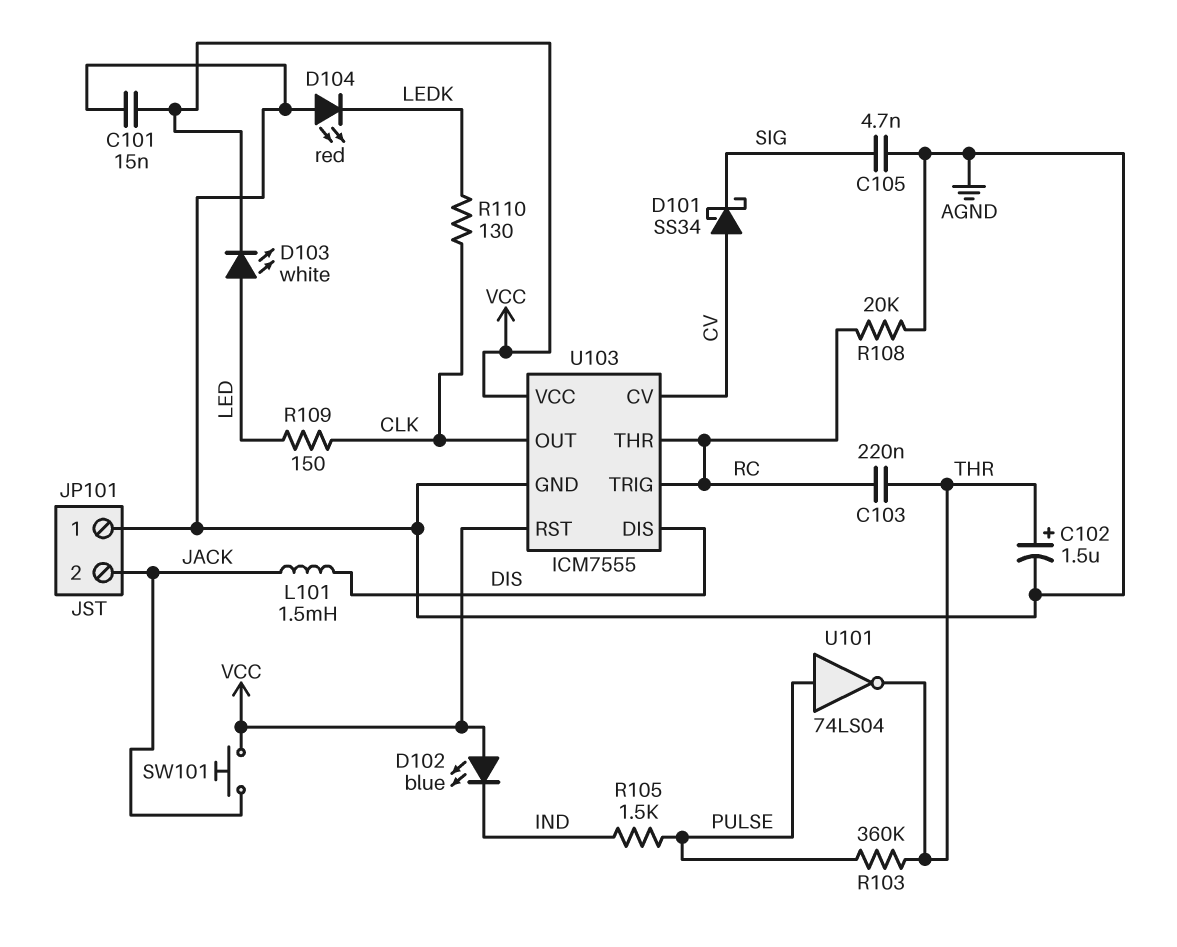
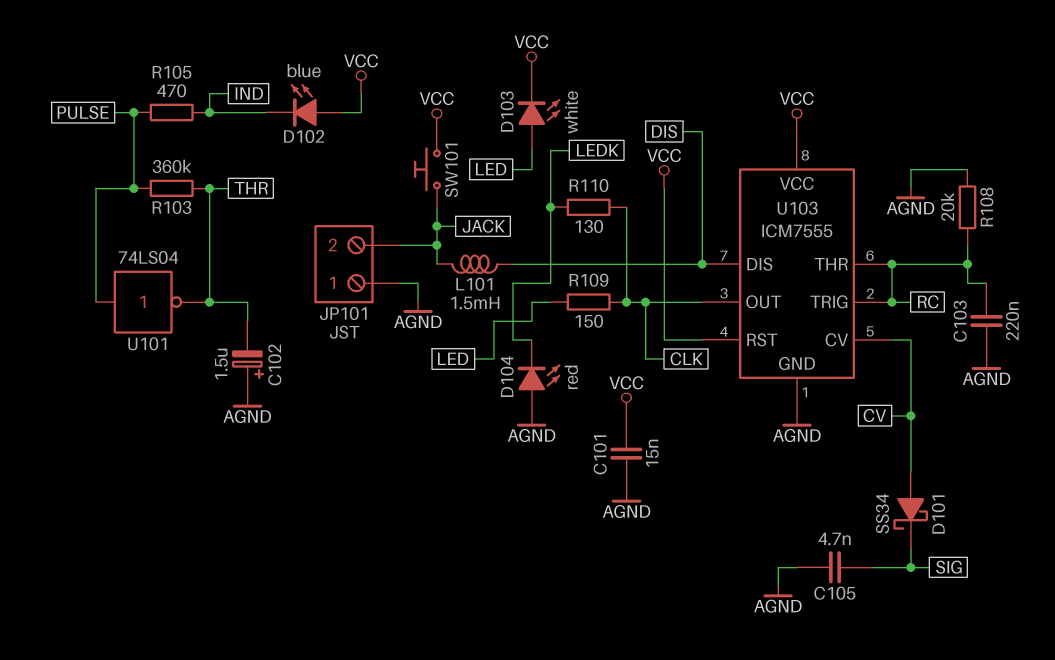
C102: 1.5uF (plus THR, minus AGND) -> 1.5uF (plus AGND, minus THR)
C103: 220nF (RC, THR) -> 220nF (AGND, RC)
R105: 1.5k (IND, PULSE) -> 470 (IND, PULSE)

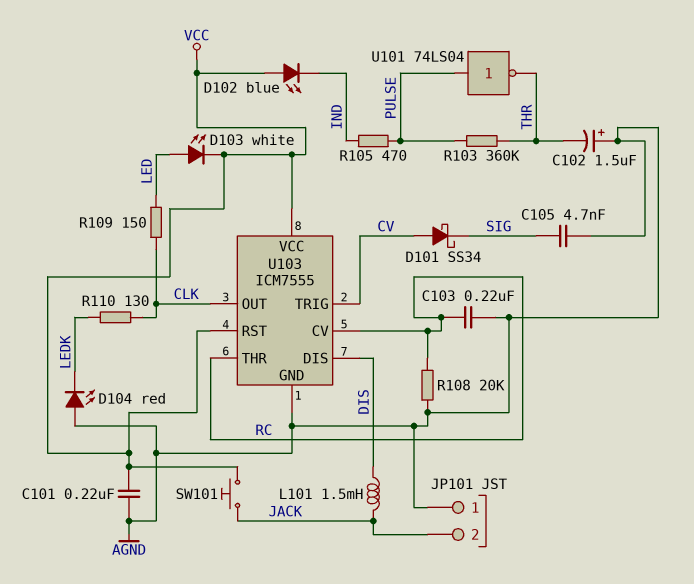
C101: 15nF (AGND, VCC) -> 220nF (AGND, VCC)
U103 pin CV: CV -> RC
U103 pin TRIG: RC -> CV

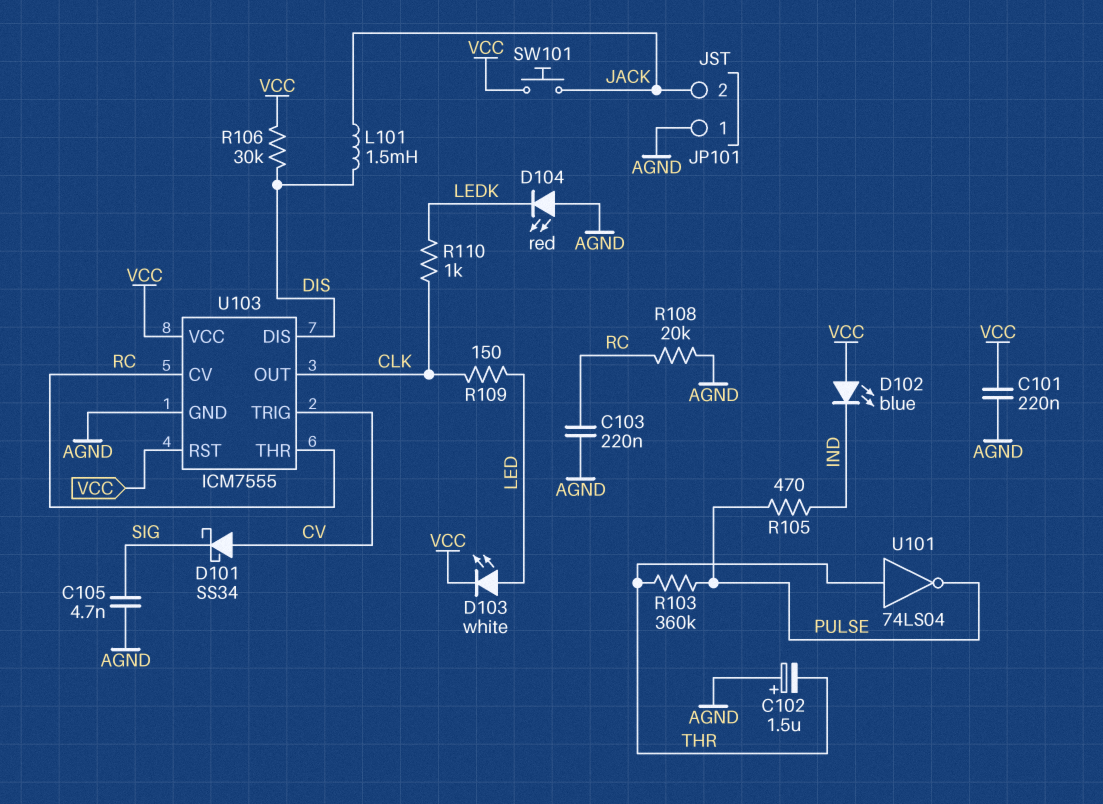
R106: none -> 30k (DIS, VCC)
R110: 130 (CLK, LEDK) -> 1k (CLK, LEDK)
U101: NOT 74LS04 (in PULSE, out THR) -> NOT 74LS04 (in THR, out PULSE)

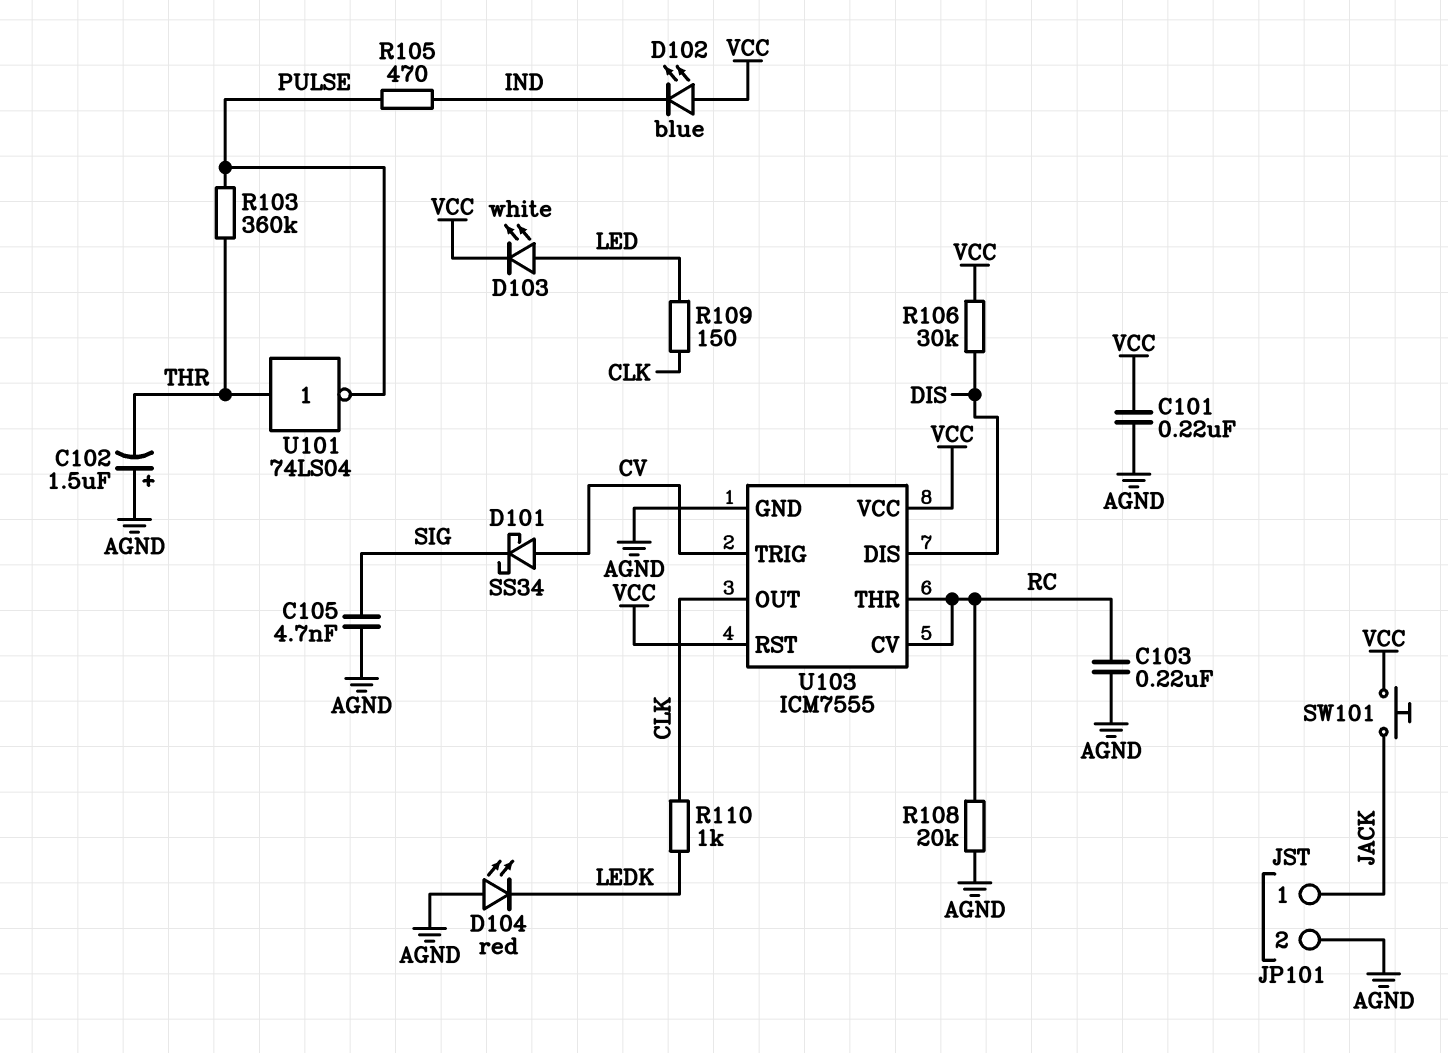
JP101 pin 1: AGND -> JACK
JP101 pin 2: JACK -> AGND
L101: 1.5mH (DIS, JACK) -> none

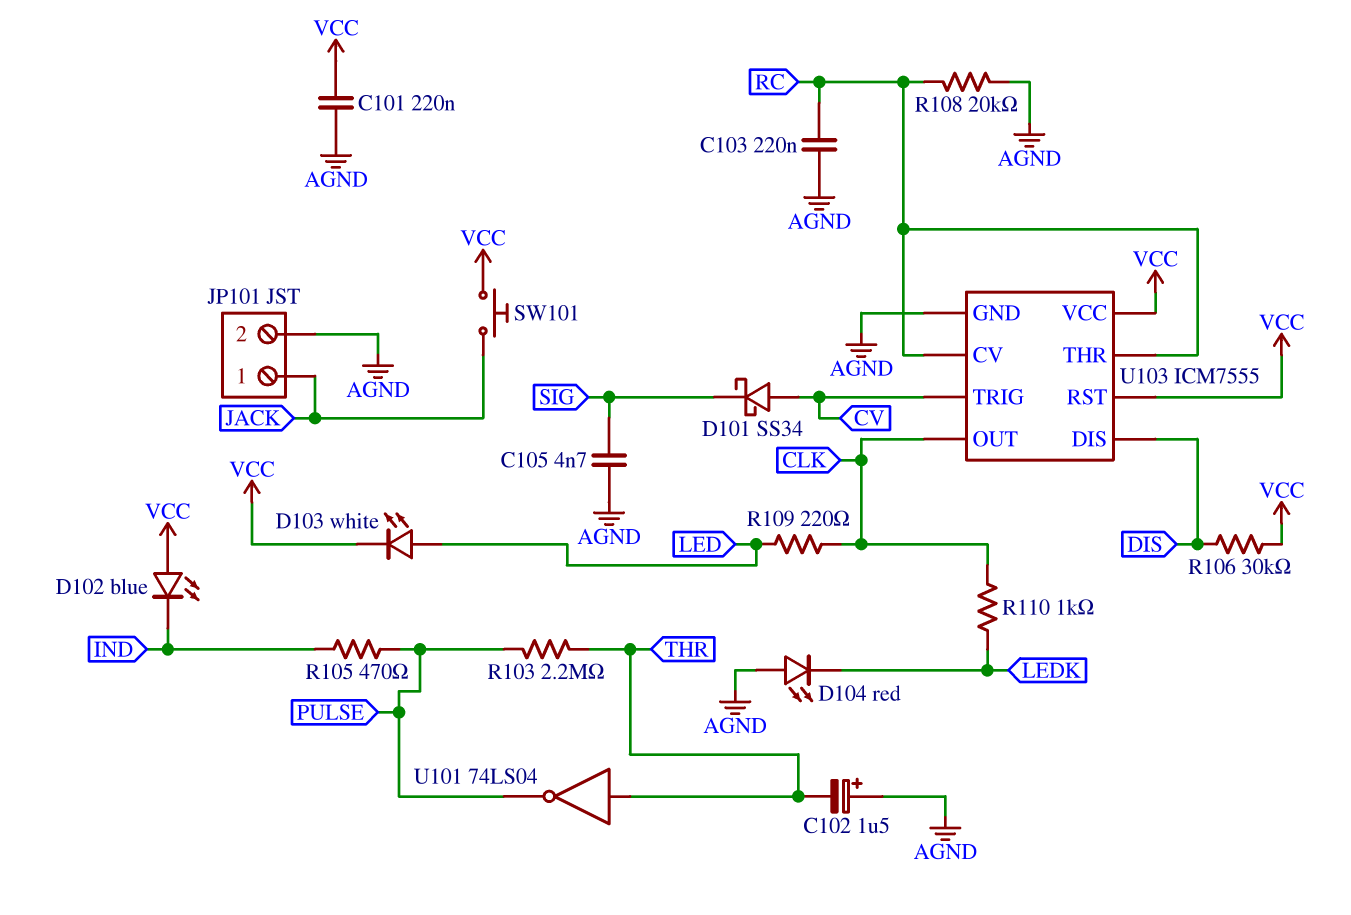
R103: 360k (PULSE, THR) -> 2.2M (PULSE, THR)
R109: 150 (CLK, LED) -> 220 (CLK, LED)

